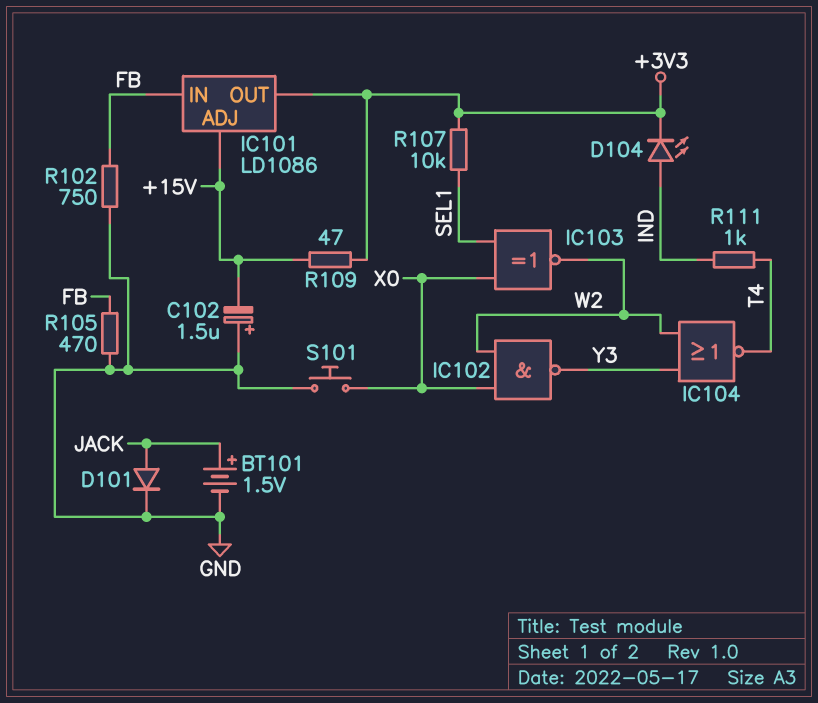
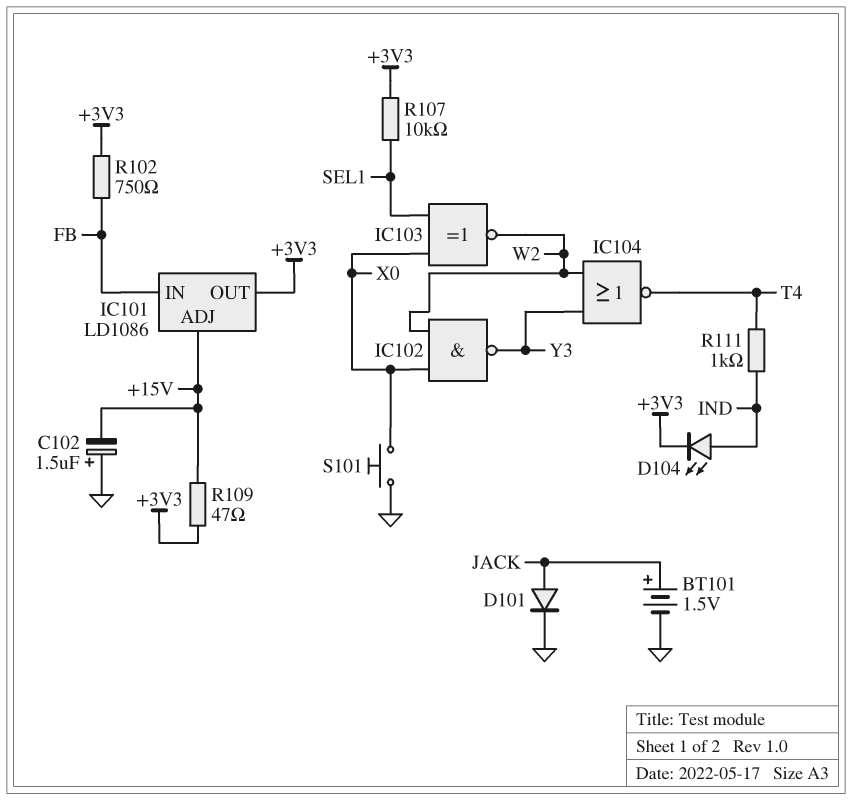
R102: 750 (FB, GND) -> 750 (+3V3, FB)
R105: 470 (FB, GND) -> none

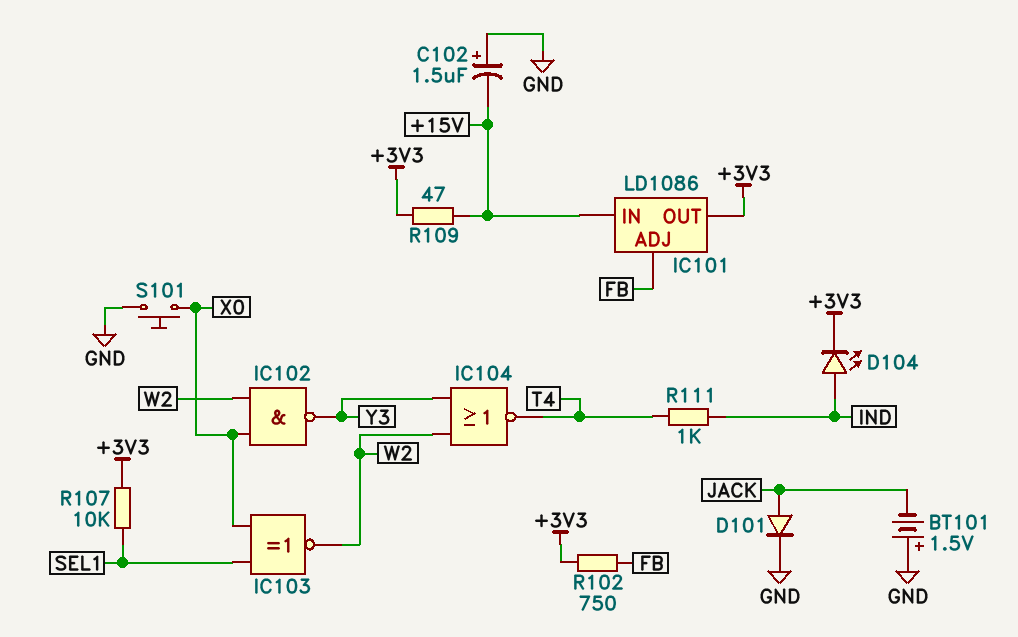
BT101: 1.5V (plus JACK, minus GND) -> 1.5V (plus GND, minus JACK)
IC101 pin ADJ: +15V -> FB
IC101 pin IN: FB -> +15V

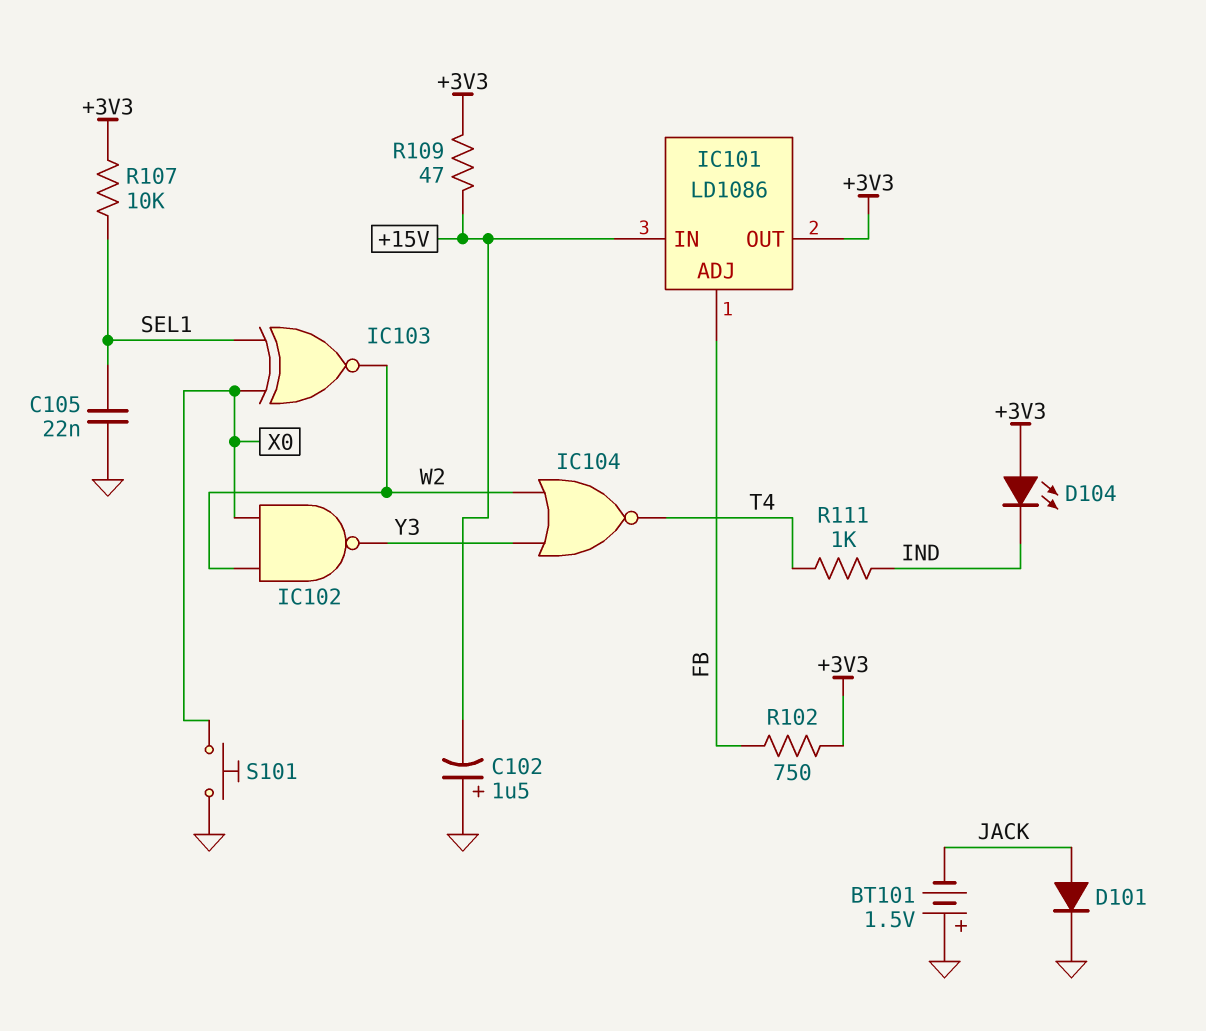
C105: none -> 22nF (GND, SEL1)
D104: LED (A IND, K +3V3) -> LED (A +3V3, K IND)

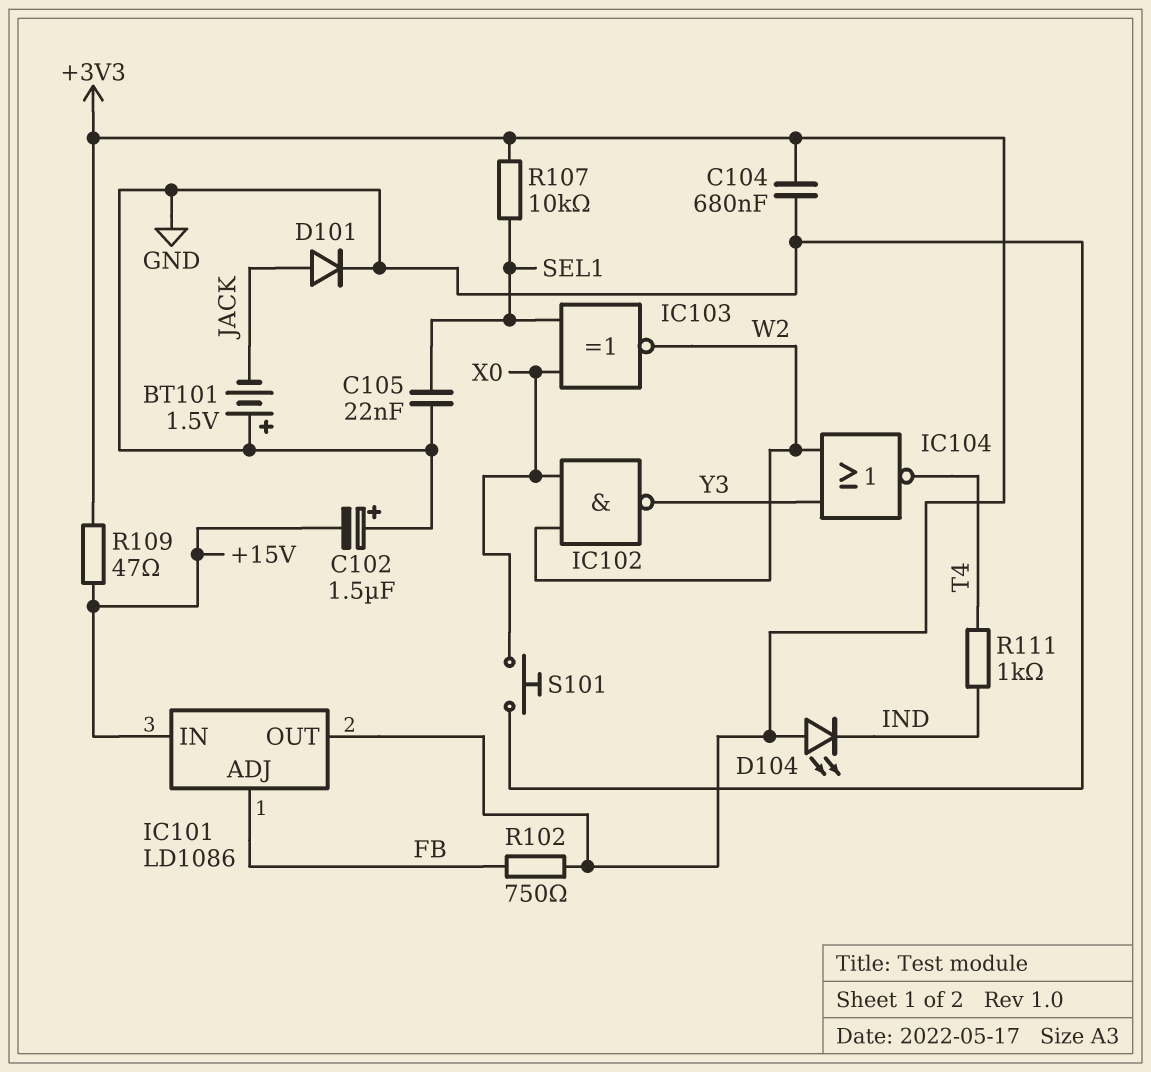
C104: none -> 680nF (+3V3, GND)

